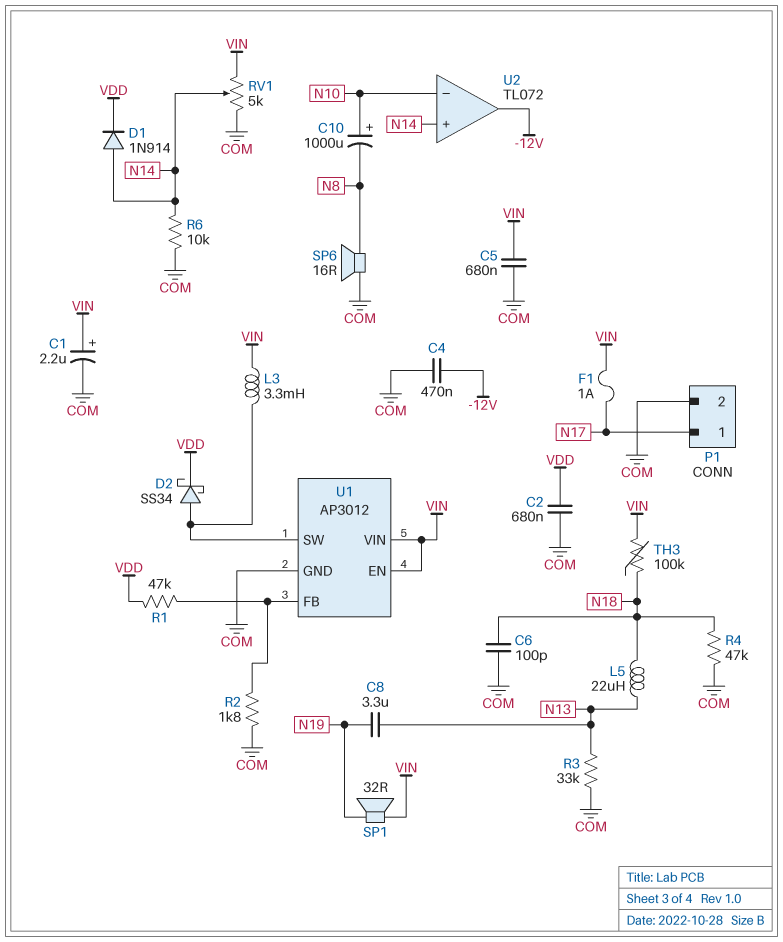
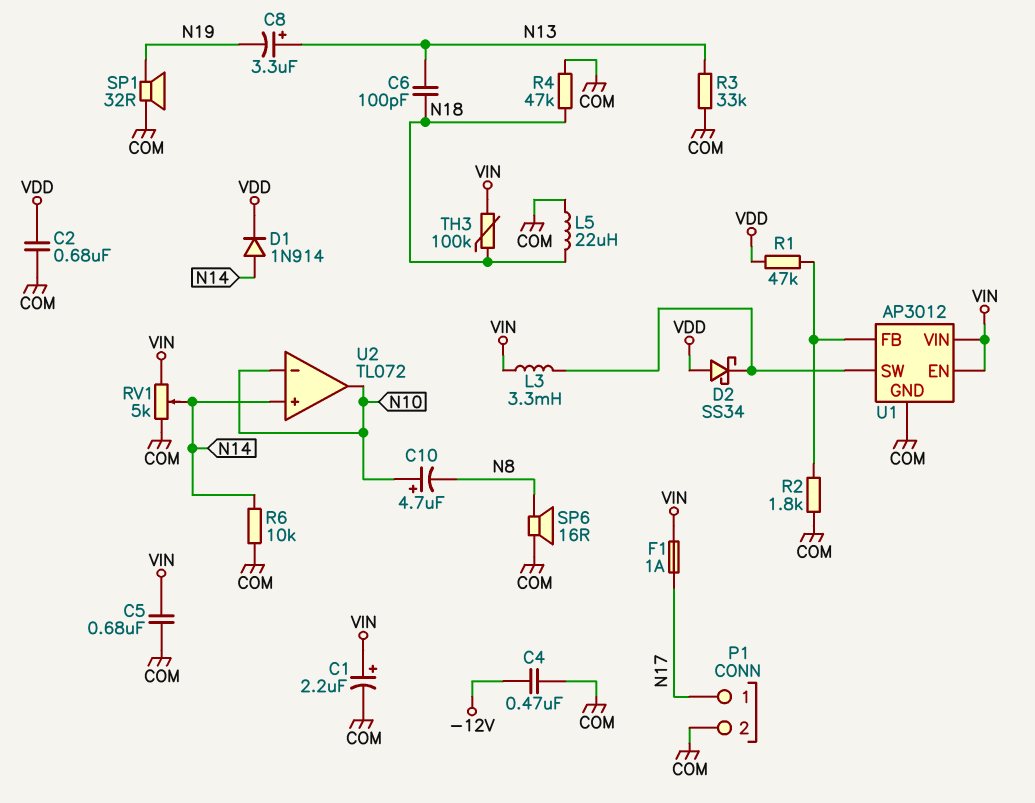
C6: 100pF (COM, N18) -> 100pF (N13, N18)
C8: 3.3uF (N13, N19) -> 3.3uF (plus N13, minus N19)
C10: 1000uF (plus N10, minus N8) -> 4.7uF (plus N10, minus N8)
D2: schottky SS34 (A U1/SW, K VDD) -> schottky SS34 (A VDD, K U1/SW)
L5: 22uH (N13, N18) -> 22uH (COM, N18)
SP1: speaker 32R (N19, VIN) -> speaker 32R (COM, N19)
U2 pin out: -12V -> N10

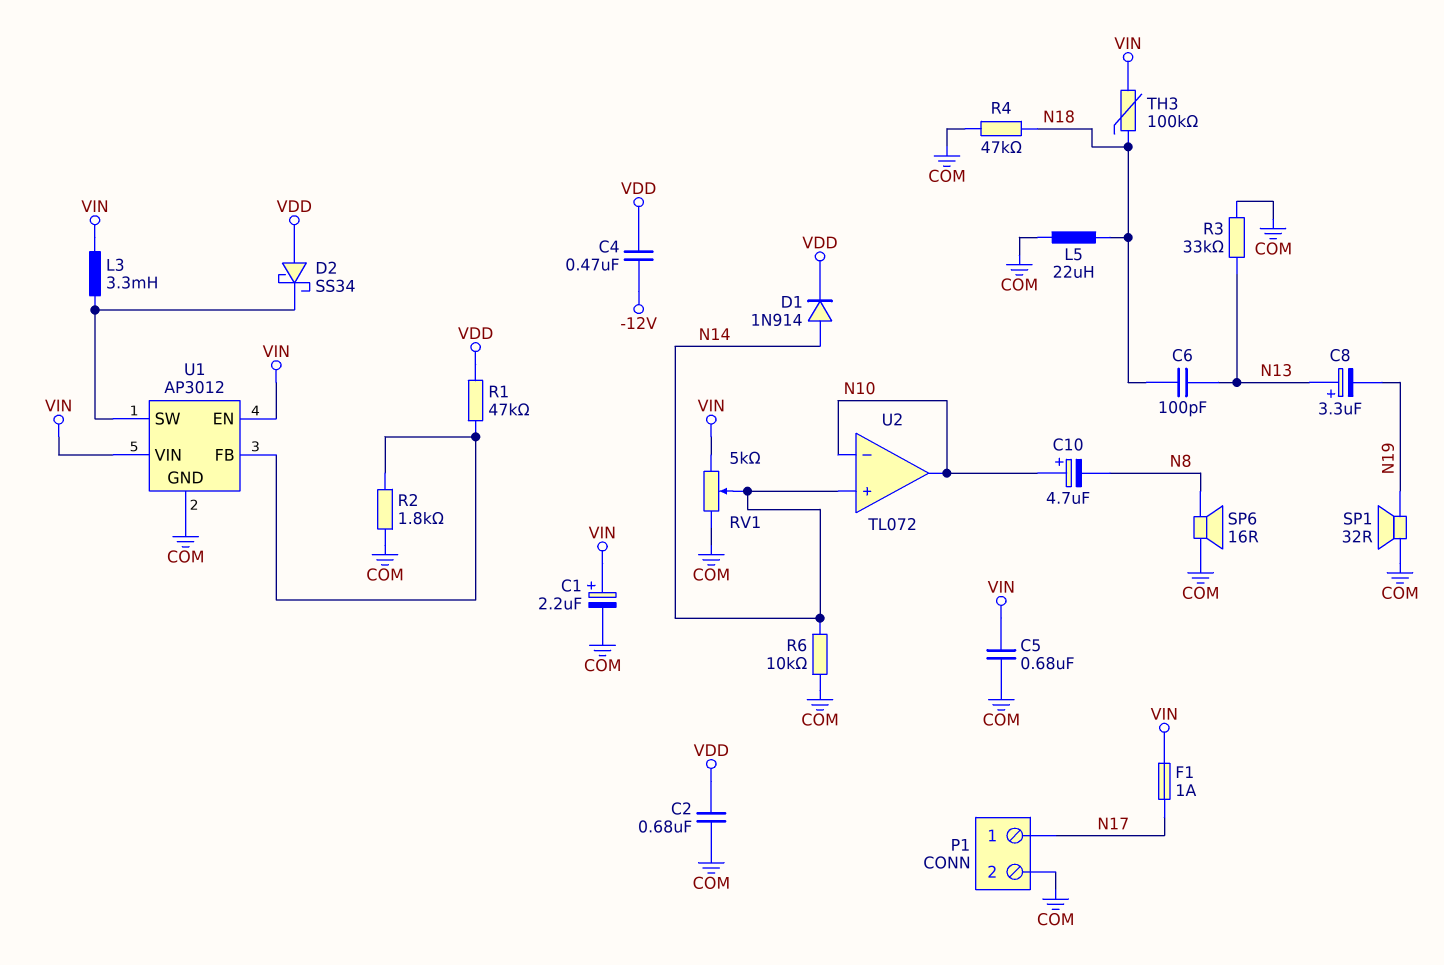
C4: 470nF (-12V, COM) -> 470nF (-12V, VDD)

